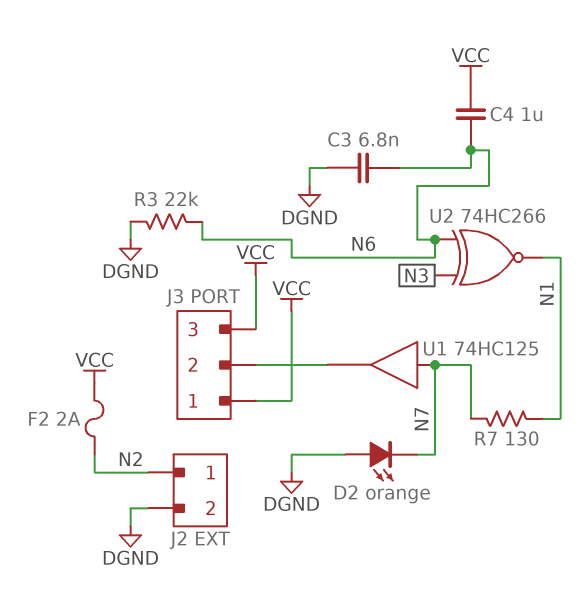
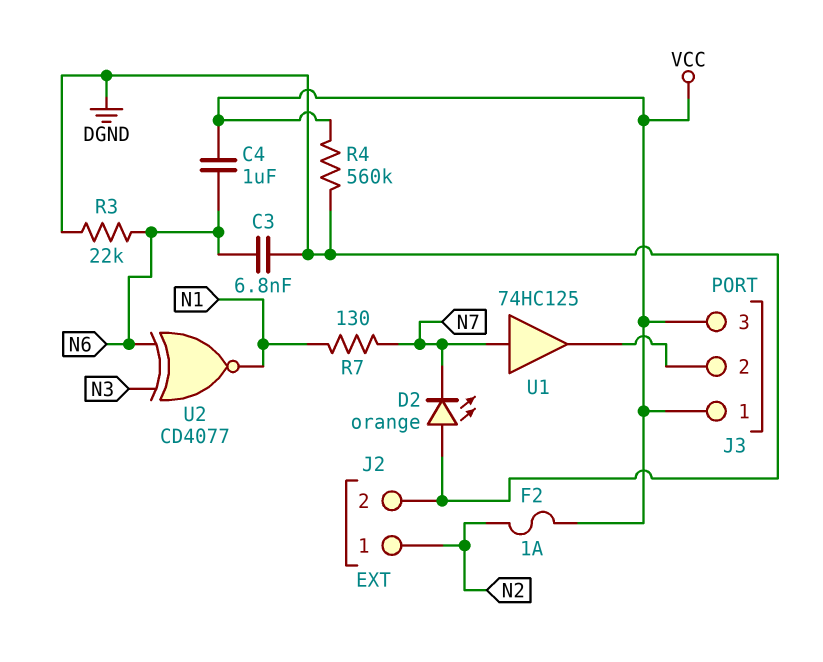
F2: 2A (N2, VCC) -> 1A (N2, VCC)
R4: none -> 560k (DGND, VCC)
U2: XNOR 74HC266 (in N3, in N6, out N1) -> XNOR CD4077 (in N3, in N6, out N1)

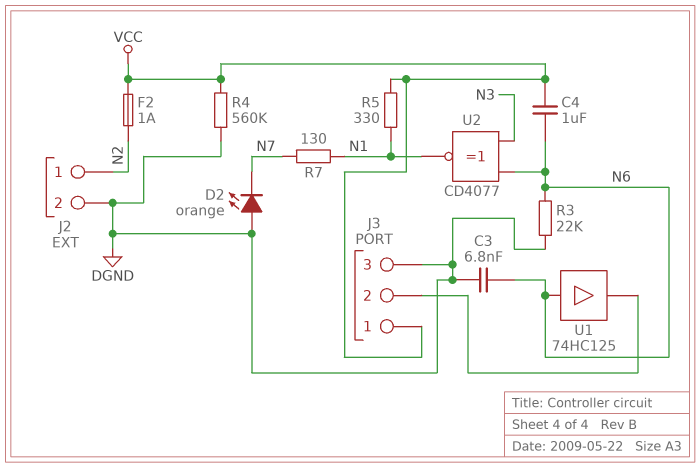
J3 pin 3: VCC -> DGND
R5: none -> 330 (N1, VCC)
U1: buffer 74HC125 (in N7, out J3/2) -> buffer 74HC125 (in N6, out J3/2)

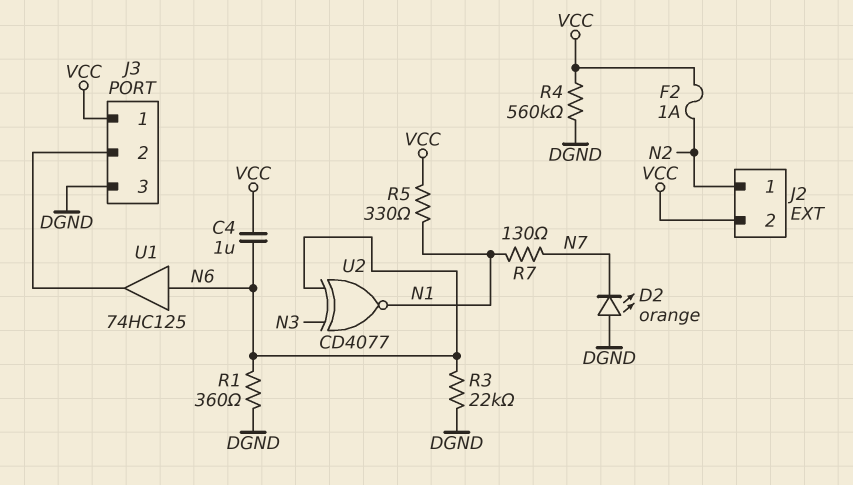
C3: 6.8nF (DGND, N6) -> none
J2 pin 2: DGND -> VCC
R1: none -> 360 (DGND, N6)

